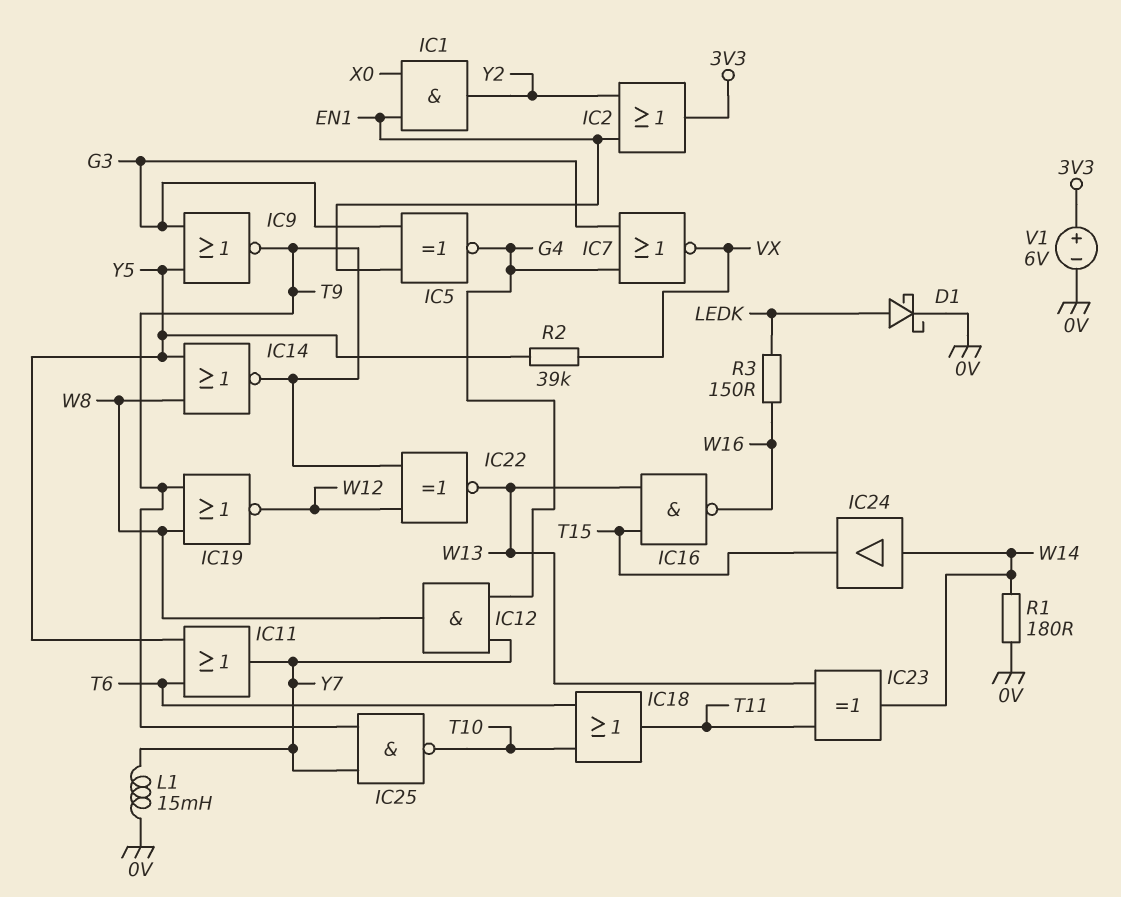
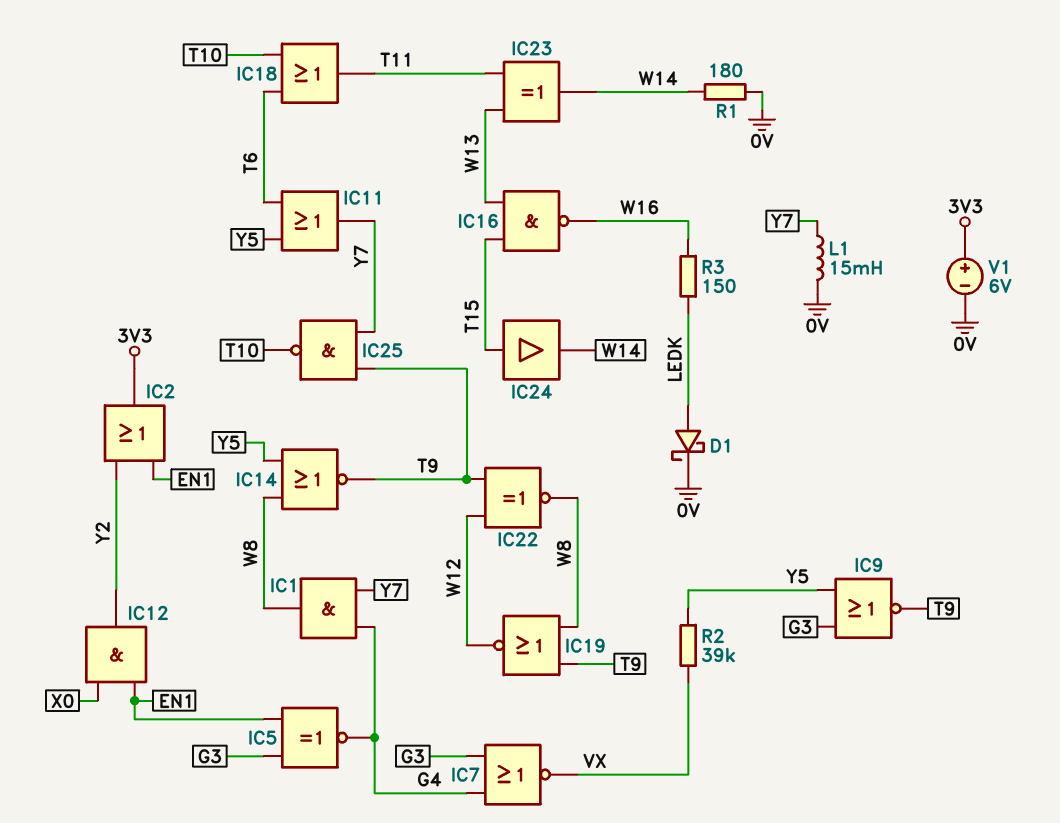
IC1: AND (in EN1, in X0, out Y2) -> AND (in G4, in Y7, out W8)
IC12: AND (in G4, in Y7, out W8) -> AND (in EN1, in X0, out Y2)
IC22: XNOR (in T9, in W12, out W13) -> XNOR (in T9, in W12, out W8)
IC24: buffer (in W14, out T15) -> buffer (in T15, out W14)

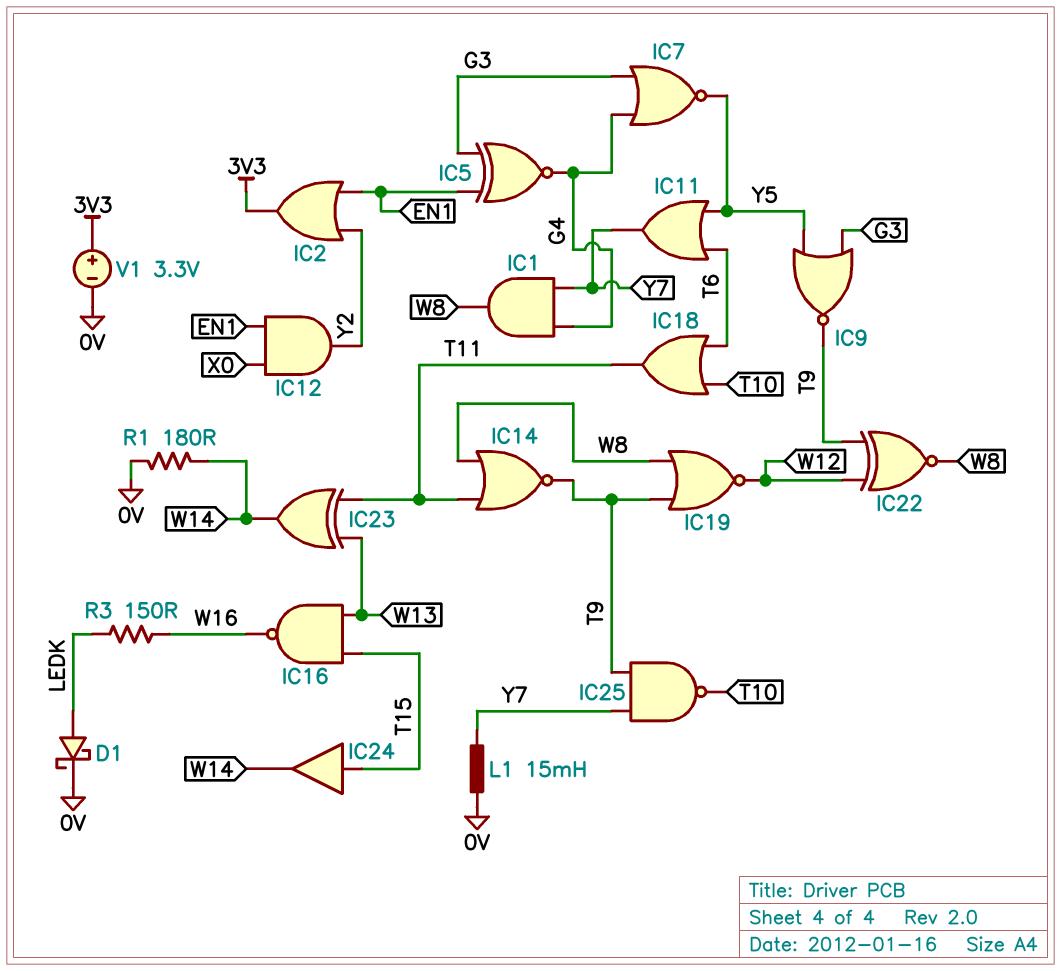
IC7: NOR (in G3, in G4, out VX) -> NOR (in G3, in G4, out Y5)
IC14: NOR (in W8, in Y5, out T9) -> NOR (in T11, in W8, out T9)
R2: 39k (VX, Y5) -> none
V1: 6V (plus 3V3, minus 0V) -> 3.3V (plus 3V3, minus 0V)

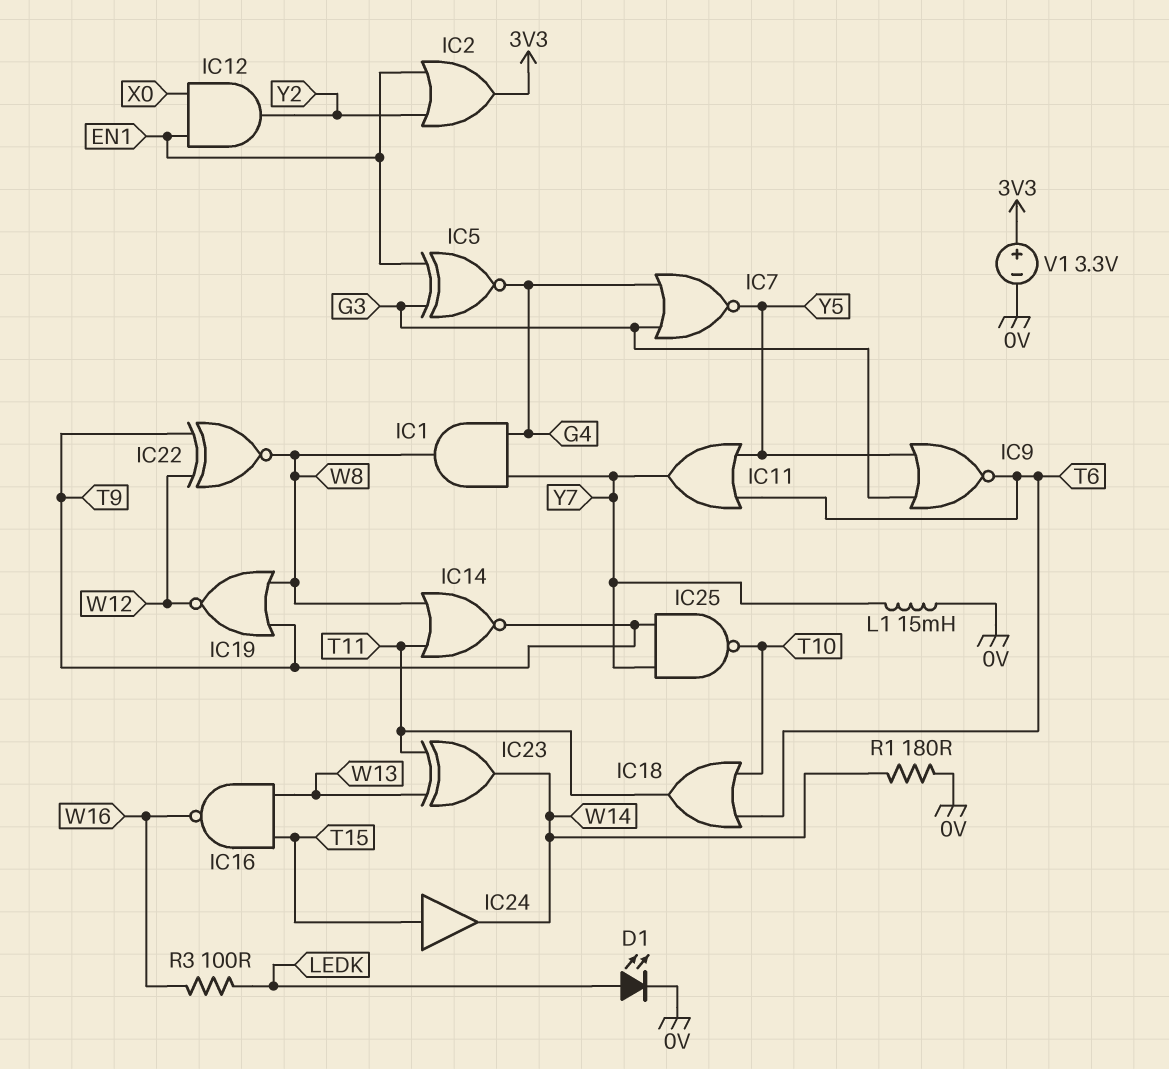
D1: schottky (A LEDK, K 0V) -> LED (A LEDK, K 0V)
IC9: NOR (in G3, in Y5, out T9) -> NOR (in G3, in Y5, out T6)
R3: 150 (LEDK, W16) -> 100 (LEDK, W16)

